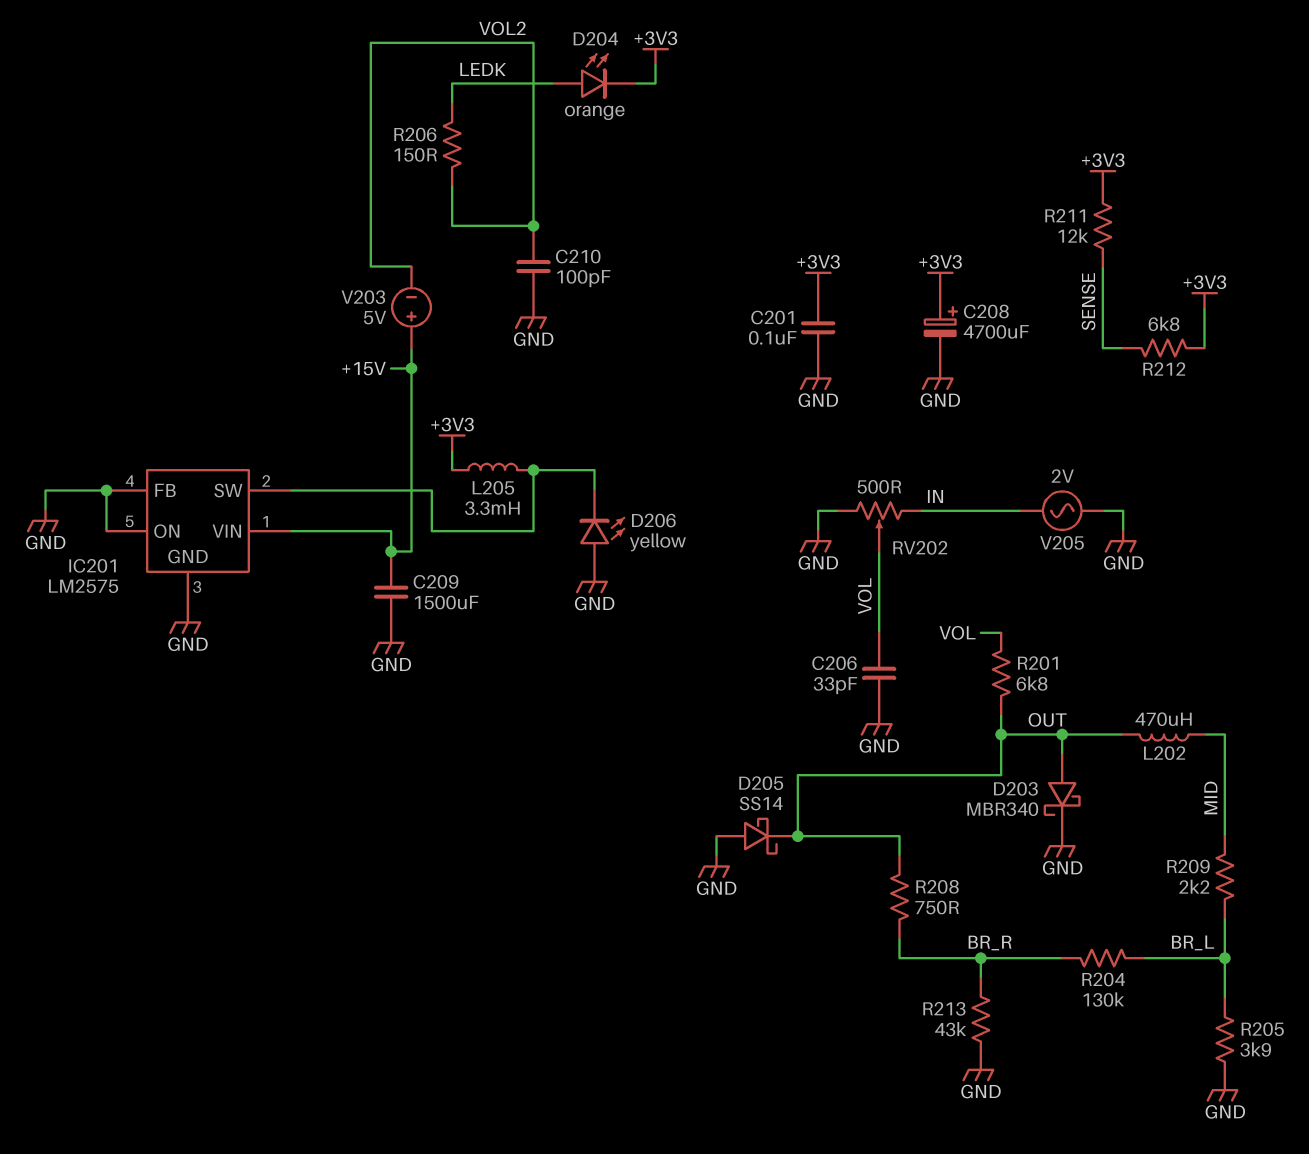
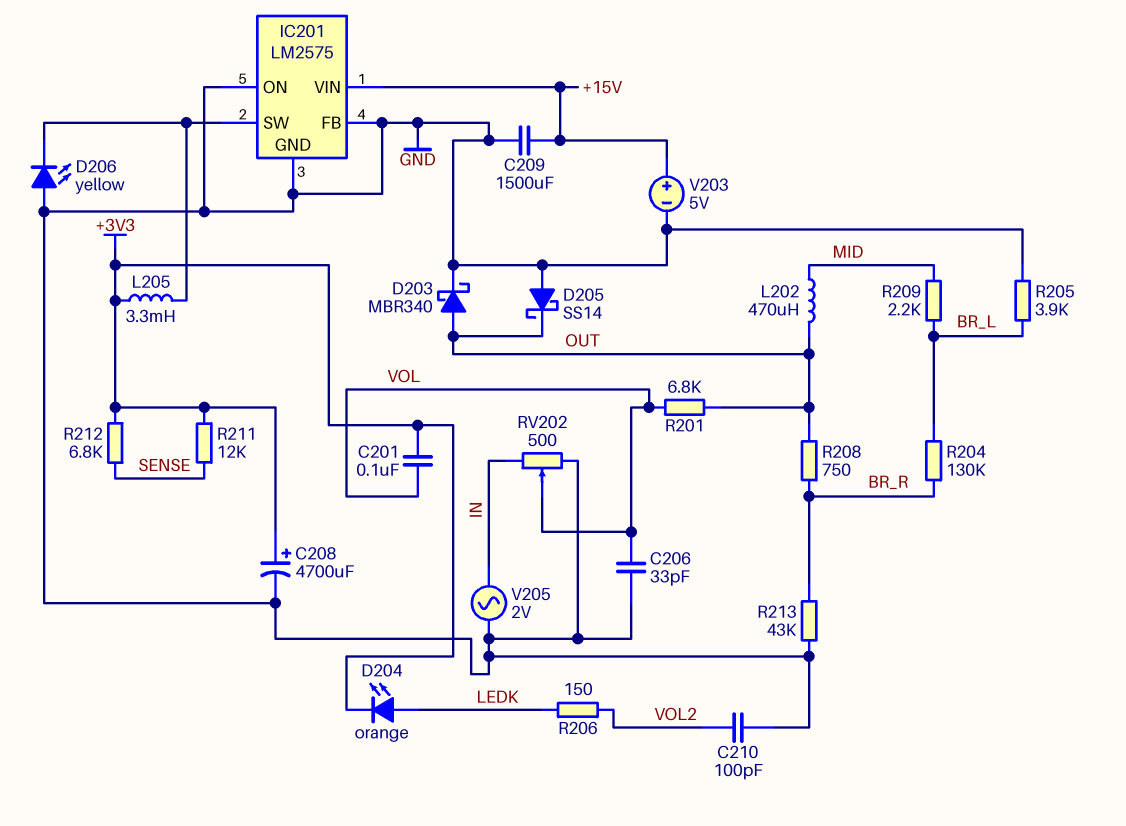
C201: 100nF (+3V3, GND) -> 100nF (+3V3, VOL)
V203: 5V (plus +15V, minus VOL2) -> 5V (plus +15V, minus GND)

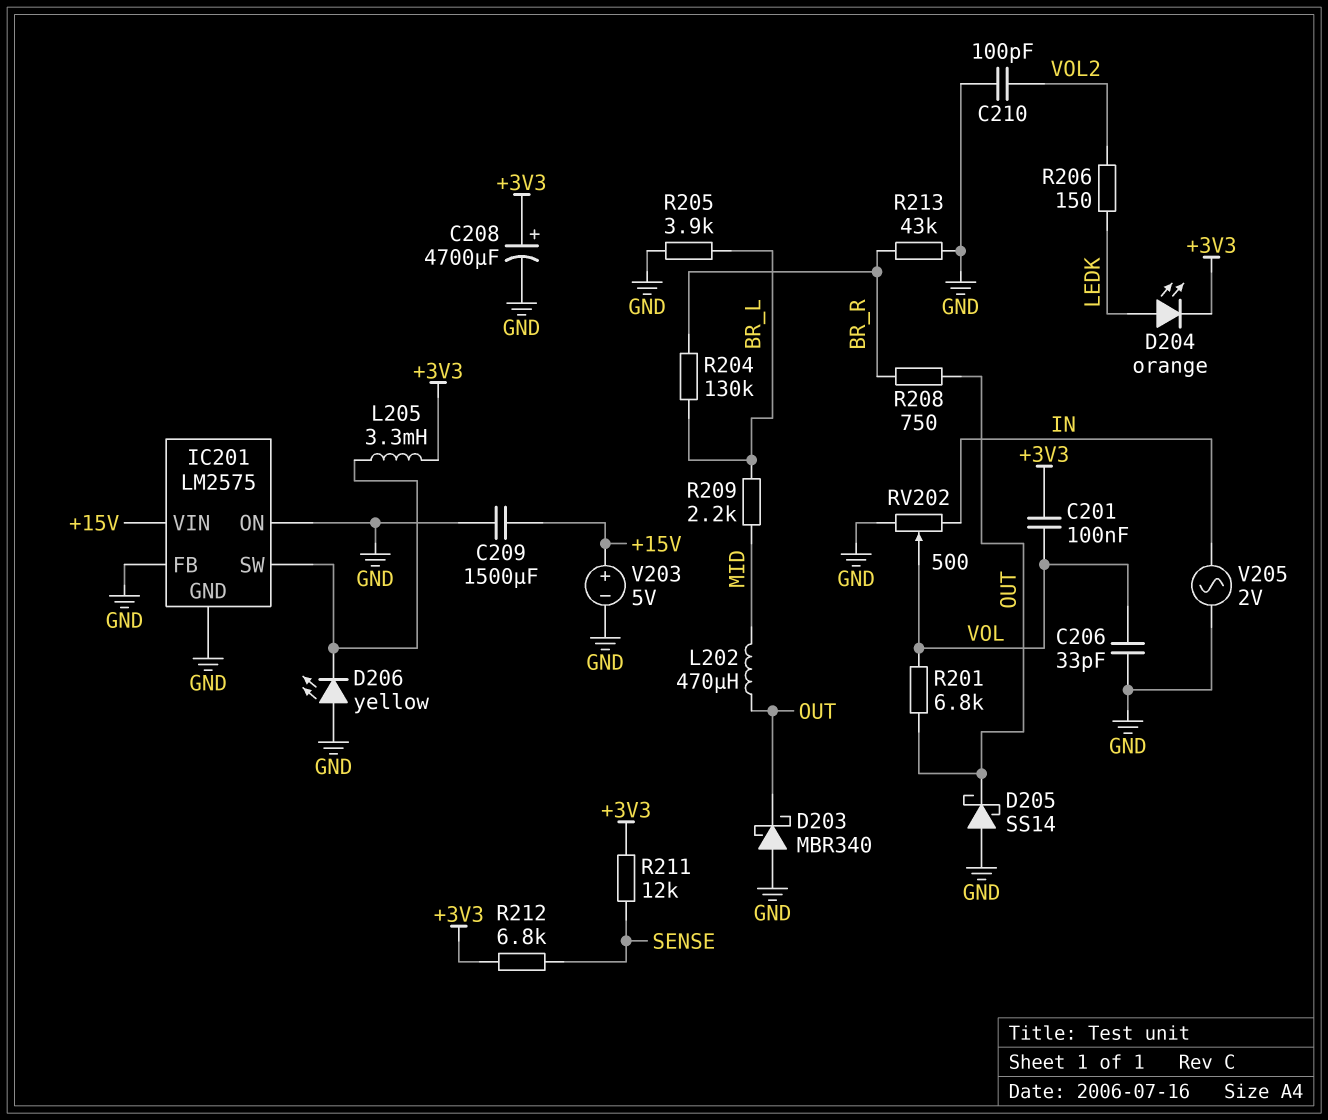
D203: schottky MBR340 (A OUT, K GND) -> schottky MBR340 (A GND, K OUT)

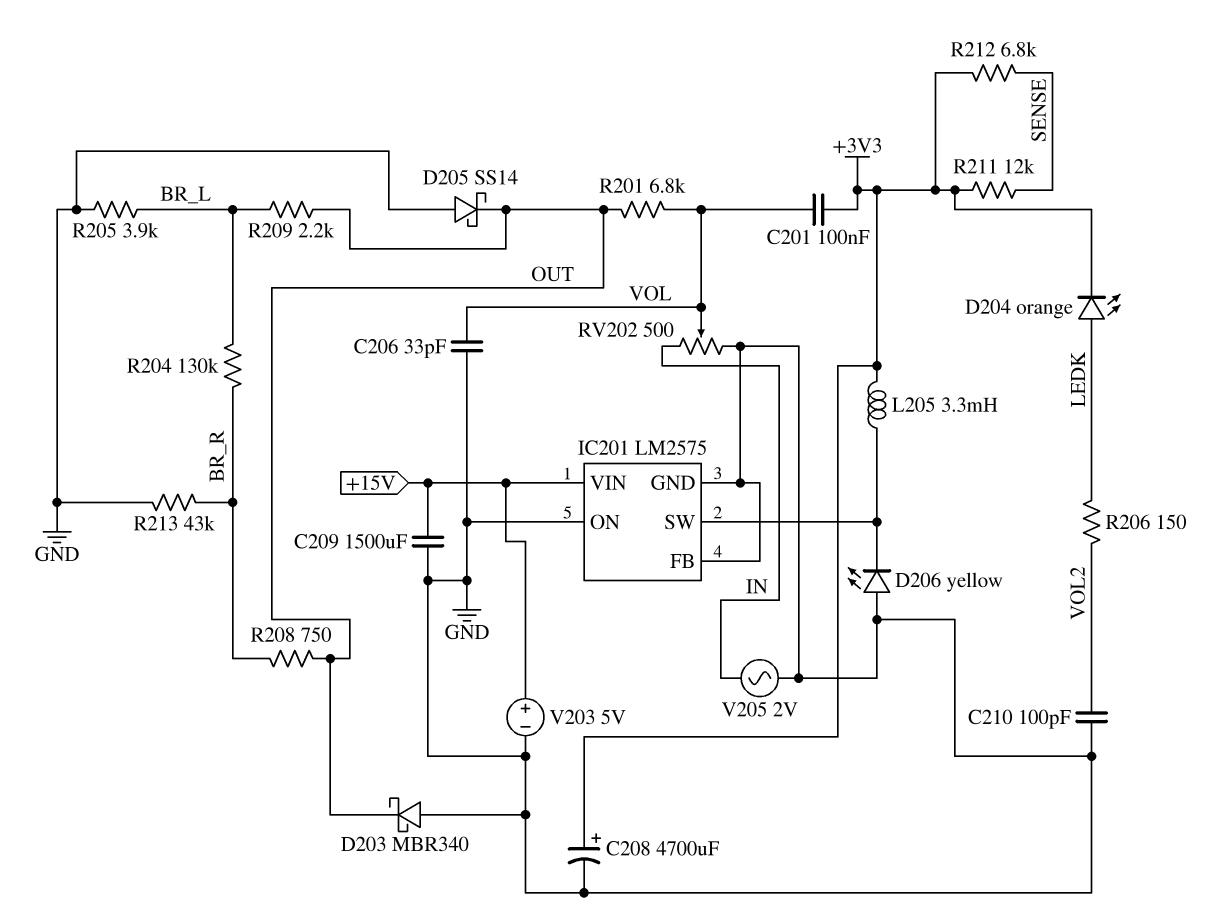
L202: 470uH (MID, OUT) -> none
R209: 2.2k (BR_L, MID) -> 2.2k (BR_L, OUT)

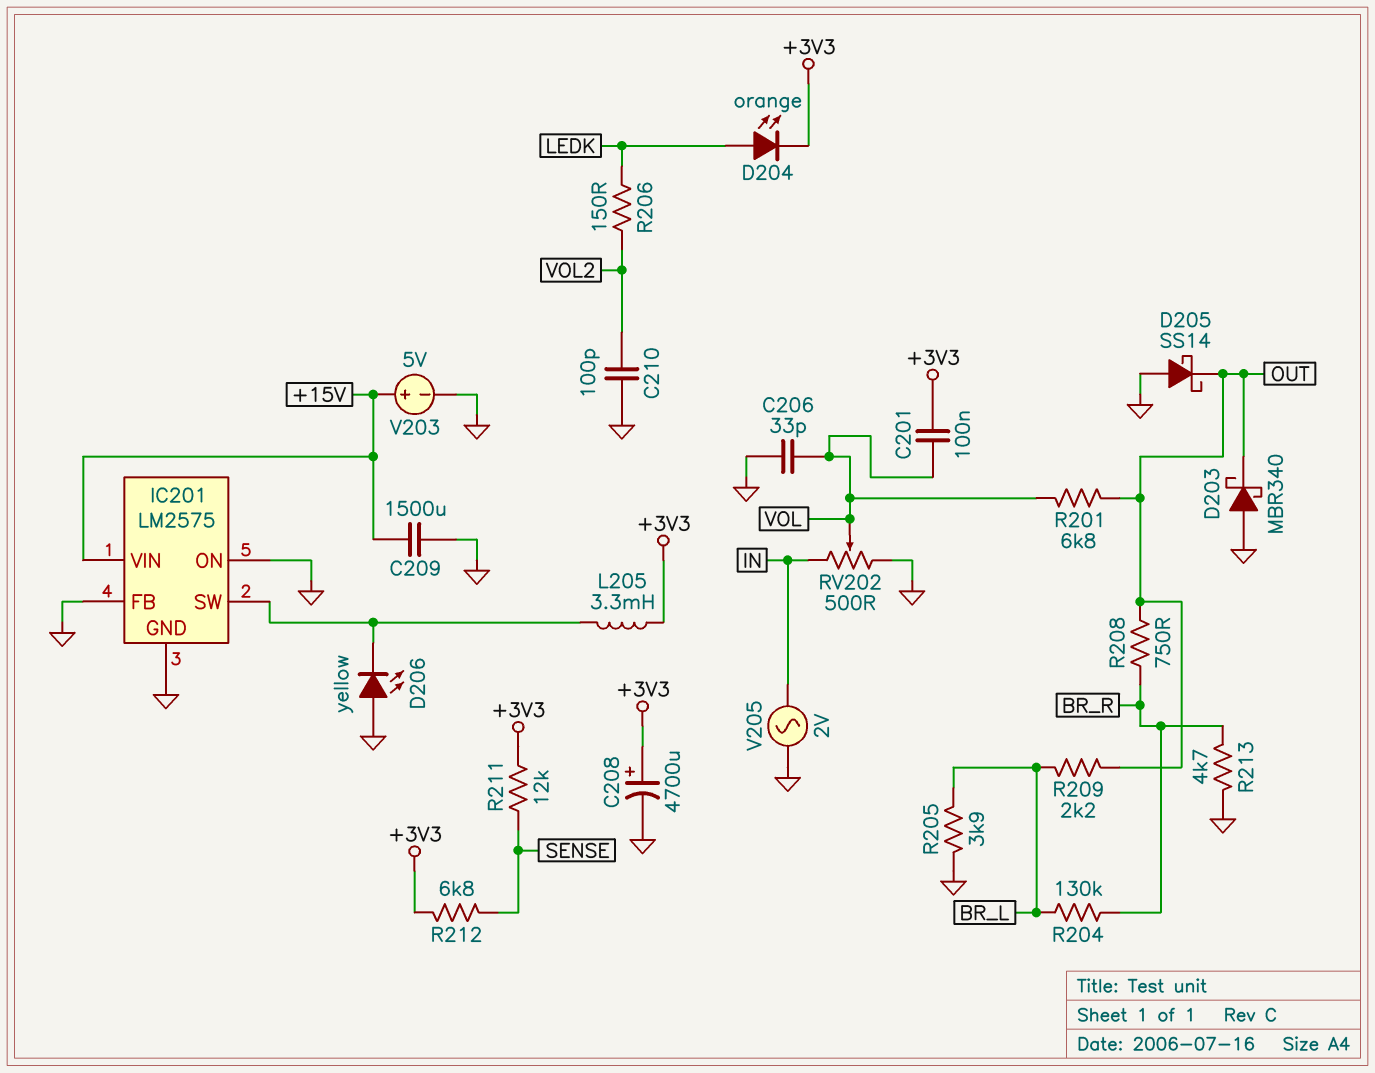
R213: 43k (BR_R, GND) -> 4.7k (BR_R, GND)

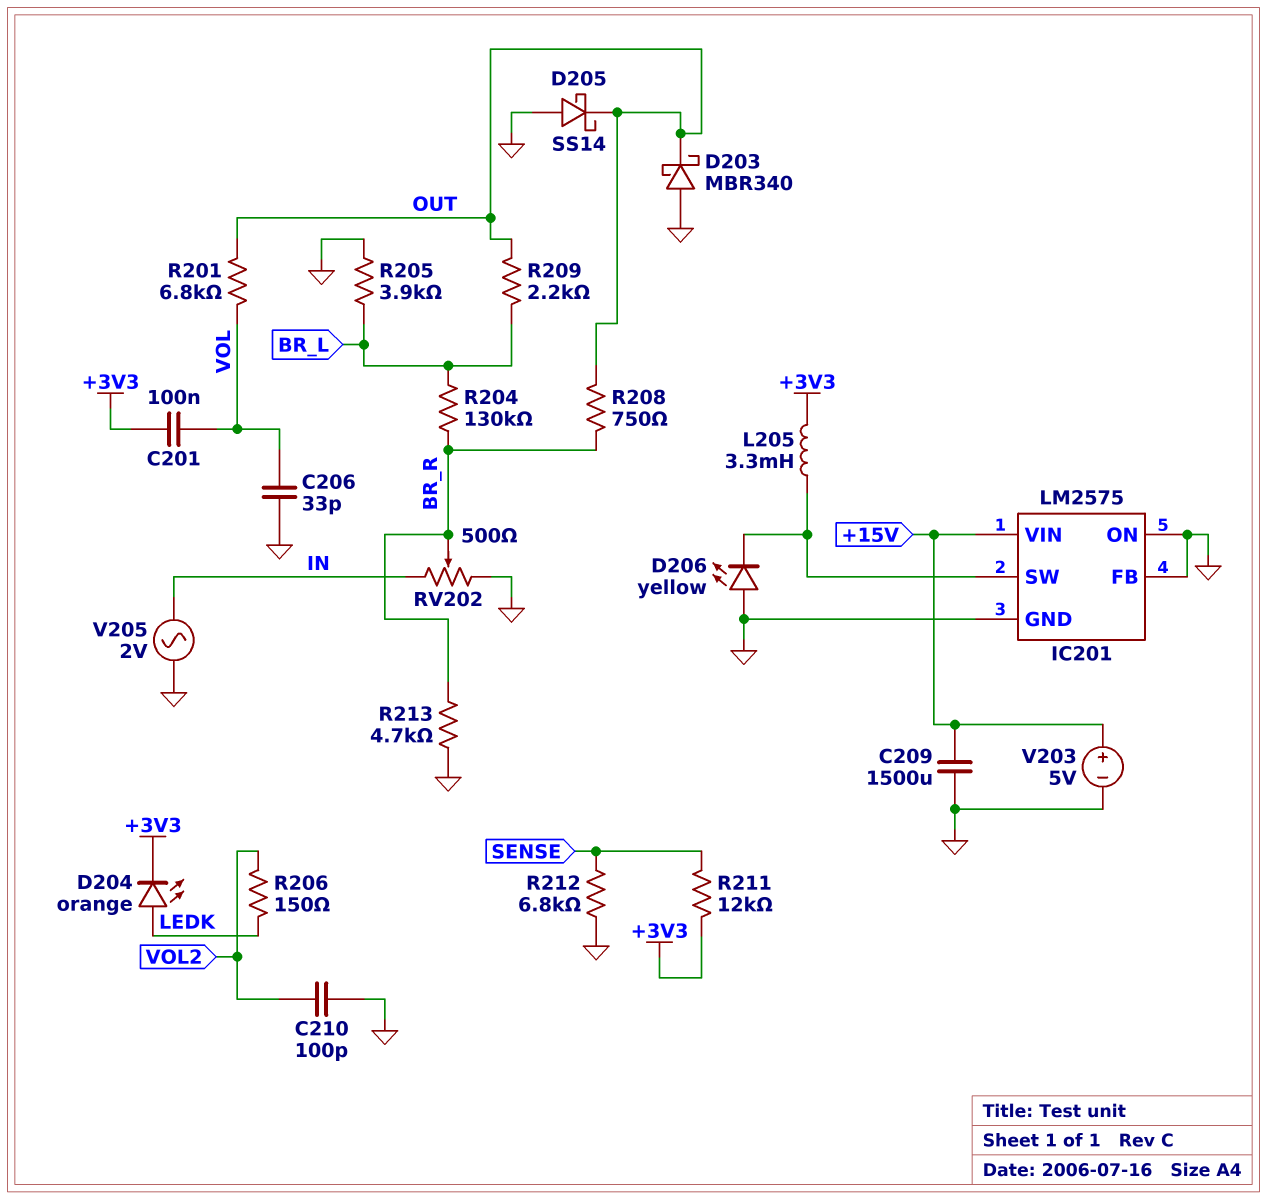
C208: 4700uF (plus +3V3, minus GND) -> none
R212: 6.8k (+3V3, SENSE) -> 6.8k (GND, SENSE)
RV202: 500 (GND, IN, wiper VOL) -> 500 (GND, IN, wiper BR_R)

